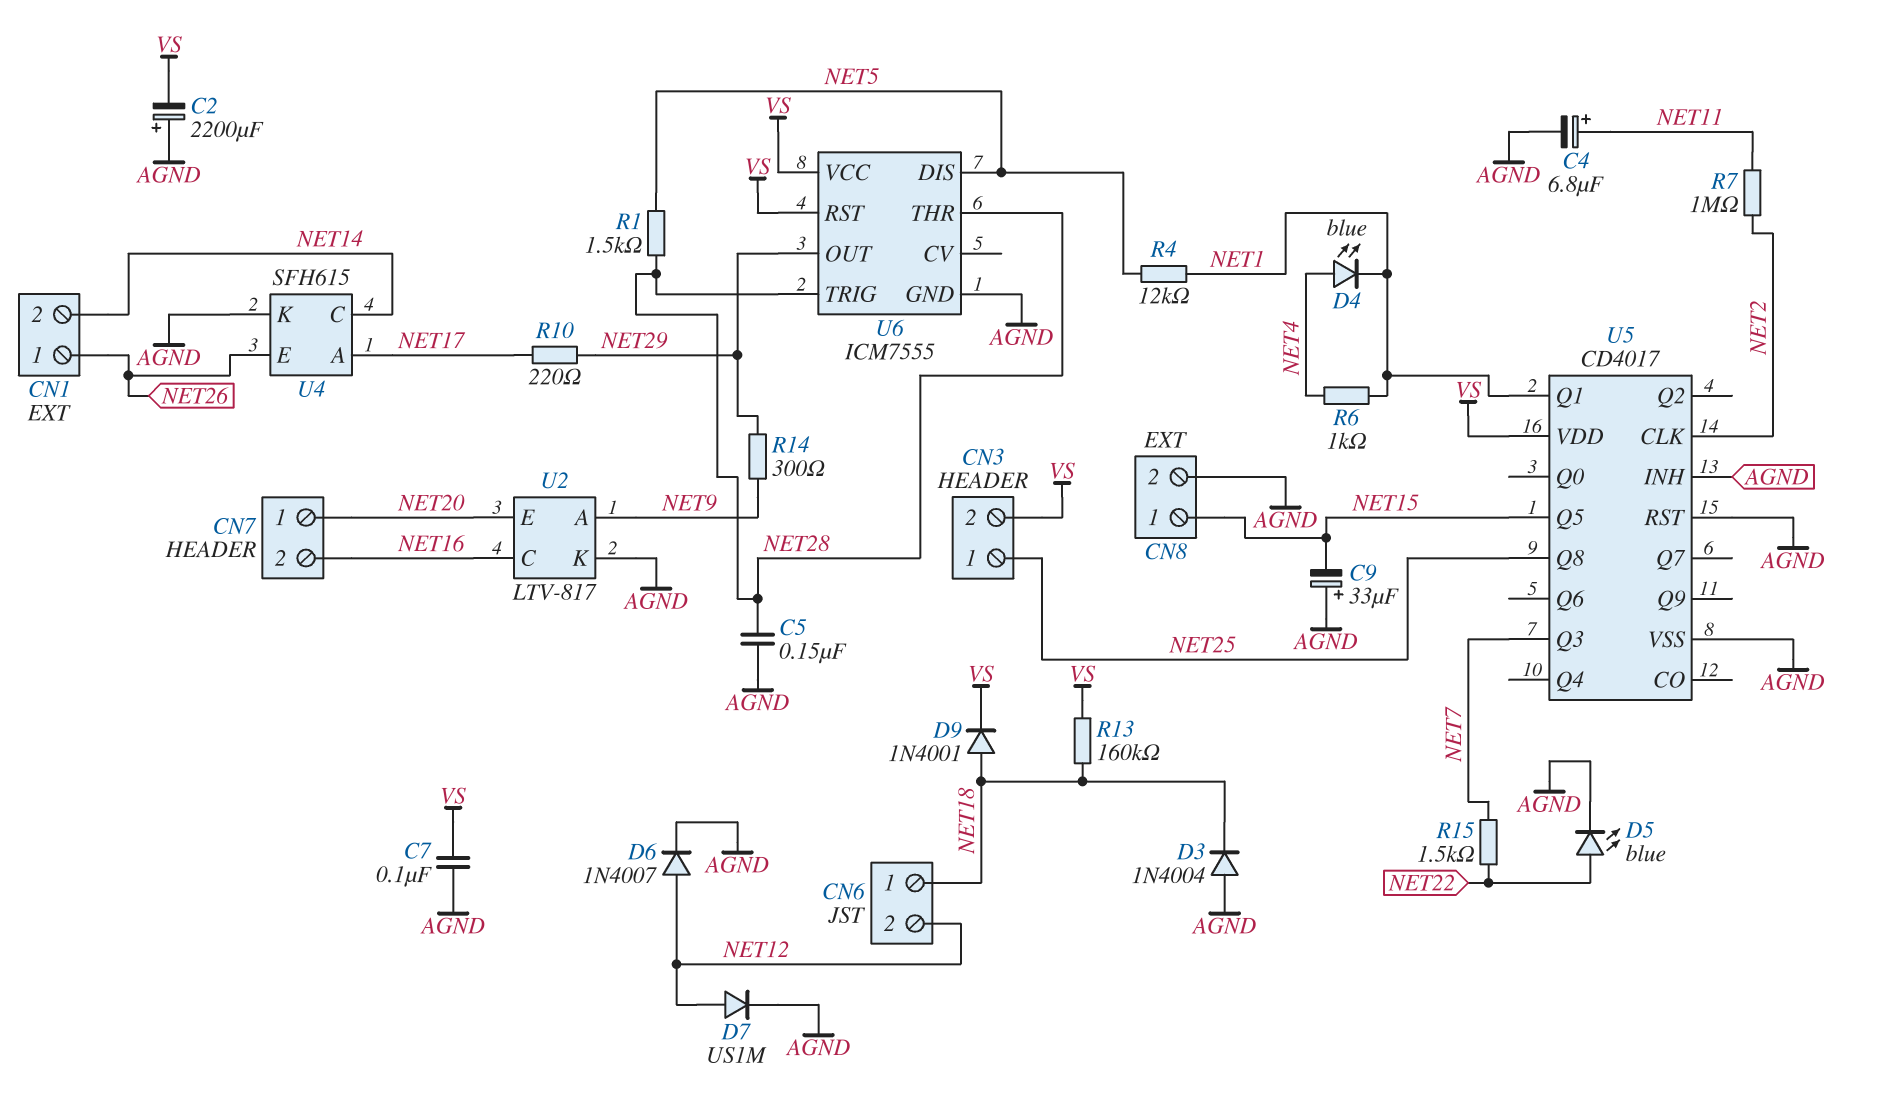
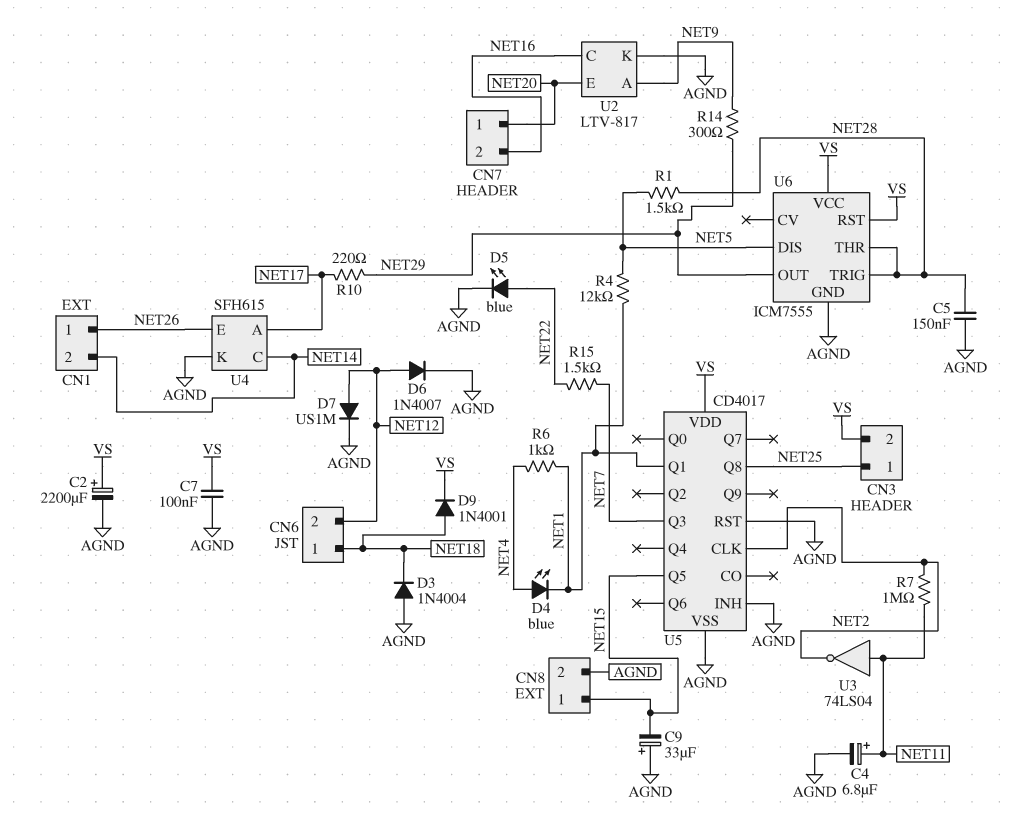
C2: 2200uF (plus AGND, minus VS) -> 2200uF (plus VS, minus AGND)
R13: 160k (NET18, VS) -> none
U3: none -> NOT 74LS04 (in NET11, out NET2)

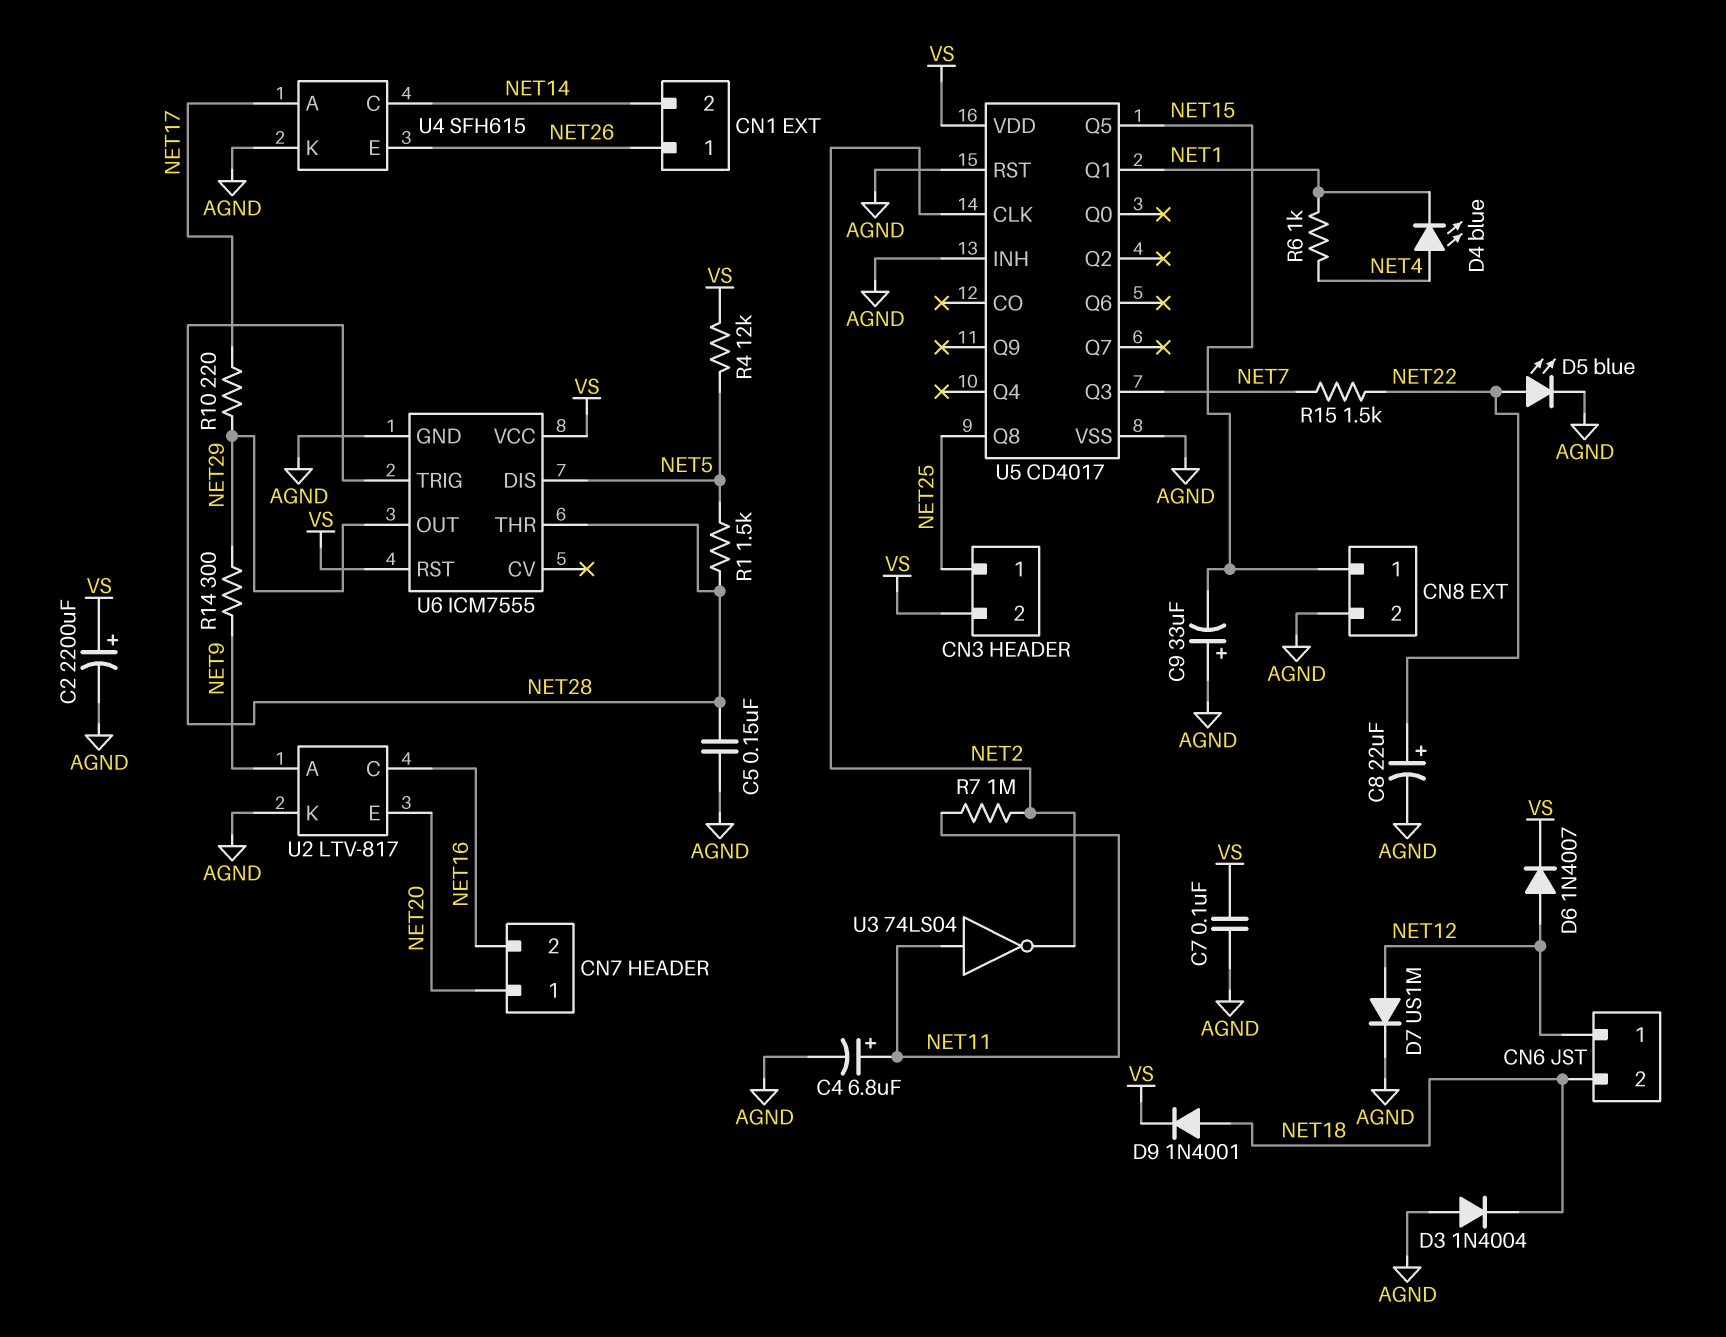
C8: none -> 22uF (plus NET22, minus AGND)
CN6 pin 1: NET18 -> NET12
CN6 pin 2: NET12 -> NET18
D6: diode 1N4007 (A NET12, K AGND) -> diode 1N4007 (A NET12, K VS)
R4: 12k (NET1, NET5) -> 12k (NET5, VS)

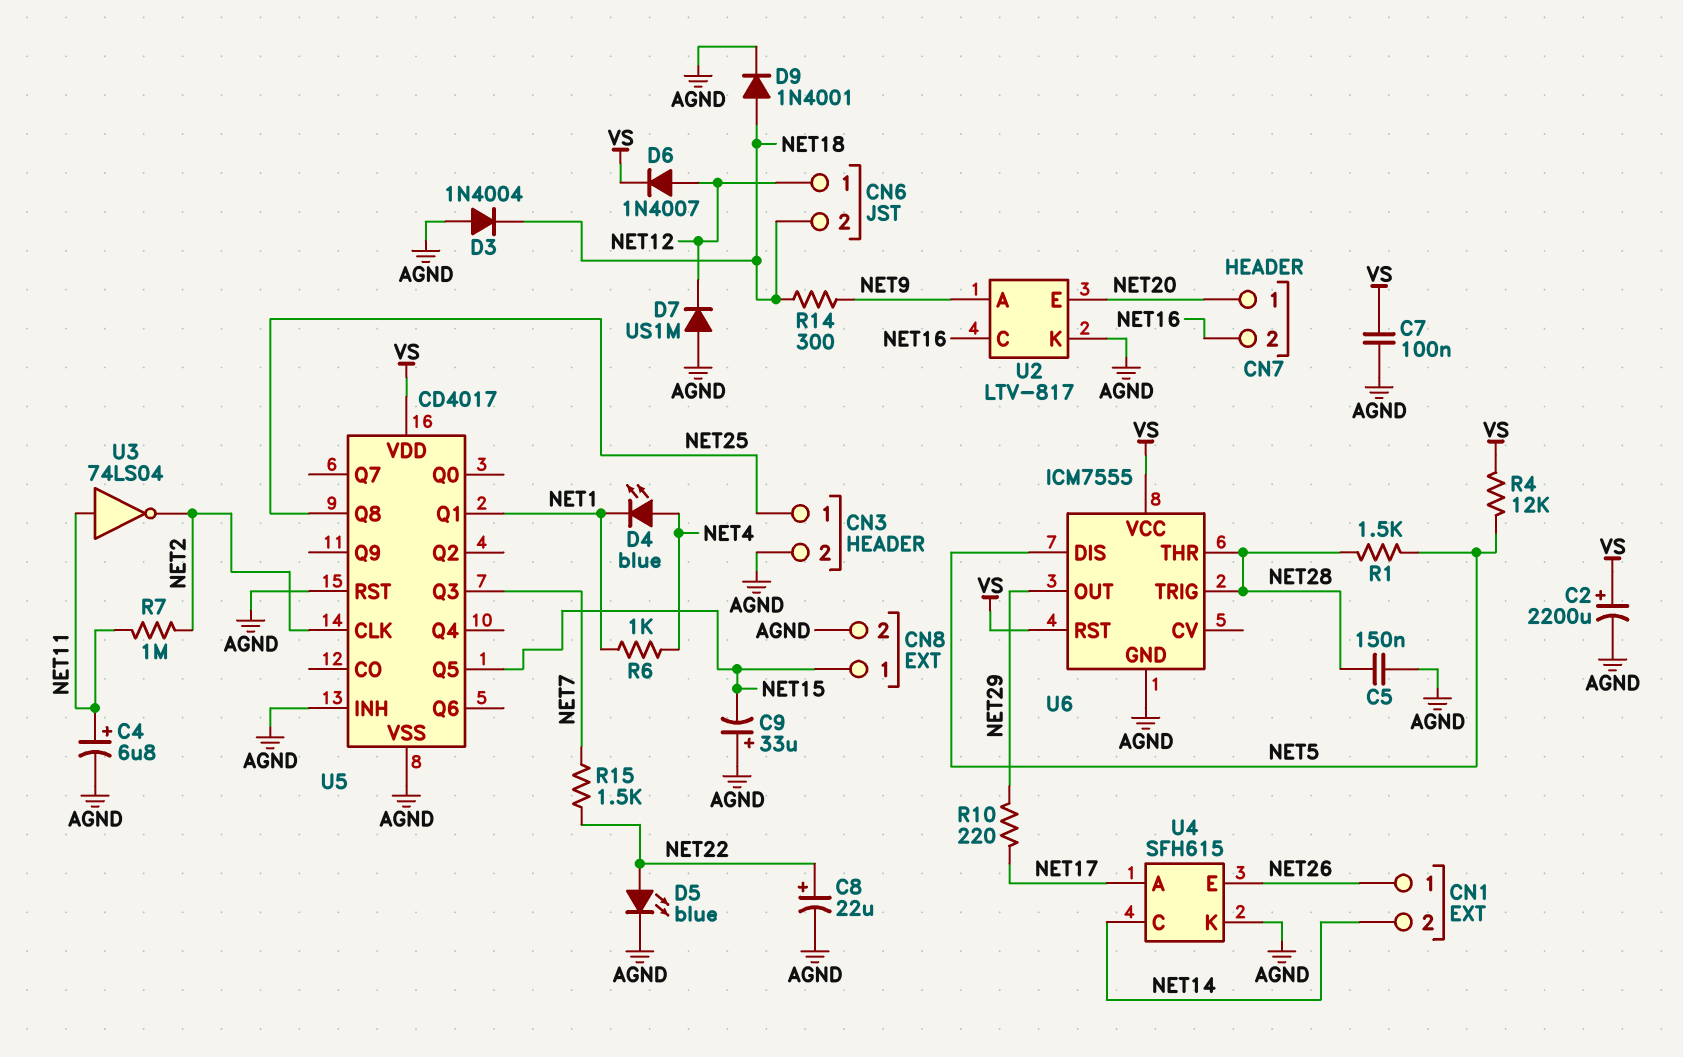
CN3 pin 2: VS -> AGND
D7: diode US1M (A NET12, K AGND) -> diode US1M (A AGND, K NET12)
D9: diode 1N4001 (A NET18, K VS) -> diode 1N4001 (A NET18, K AGND)
R14: 300 (NET9, NET29) -> 300 (NET9, NET18)

